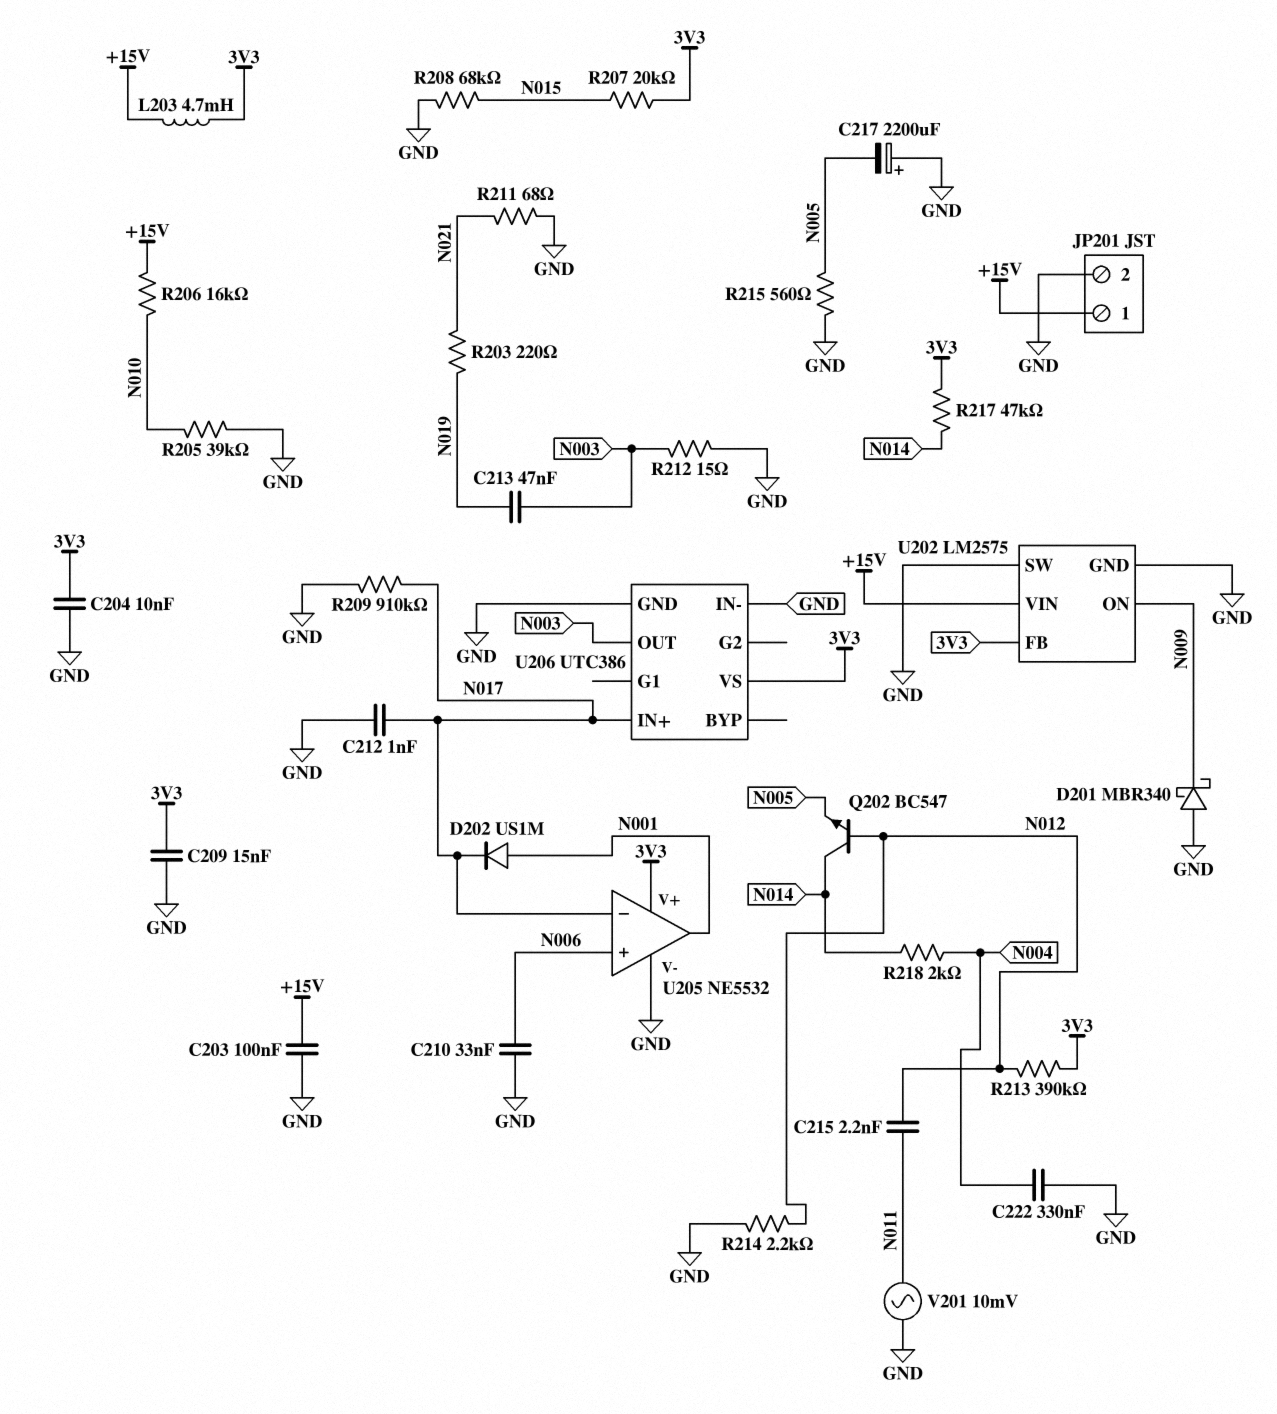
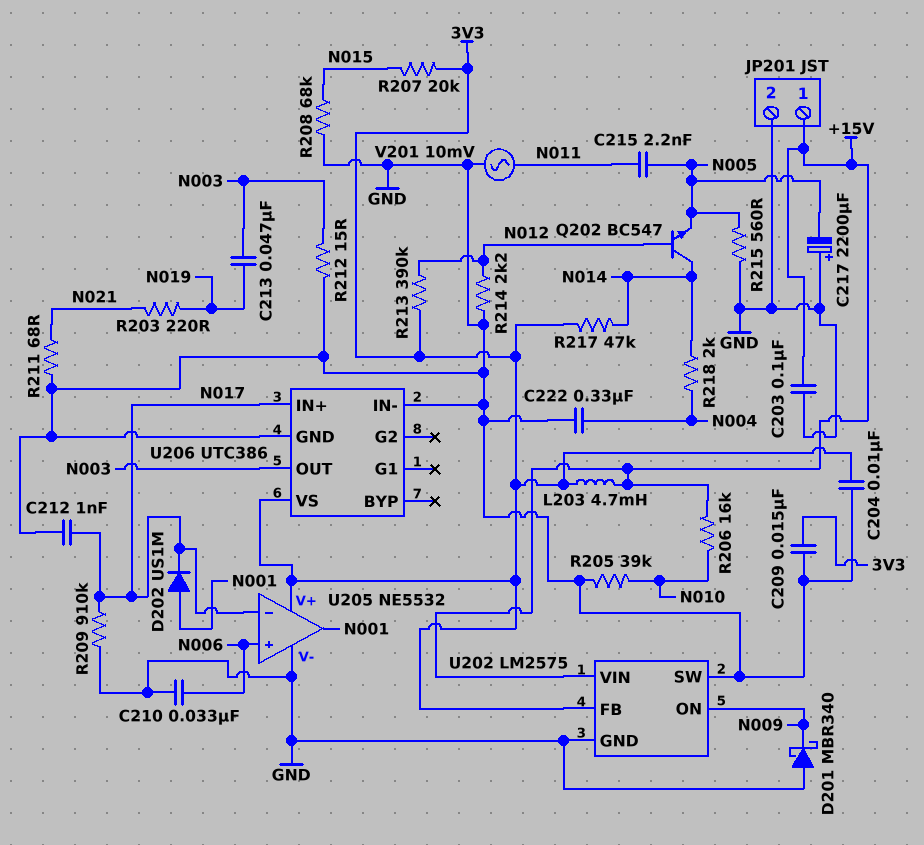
C215: 2.2nF (N011, N012) -> 2.2nF (N005, N011)

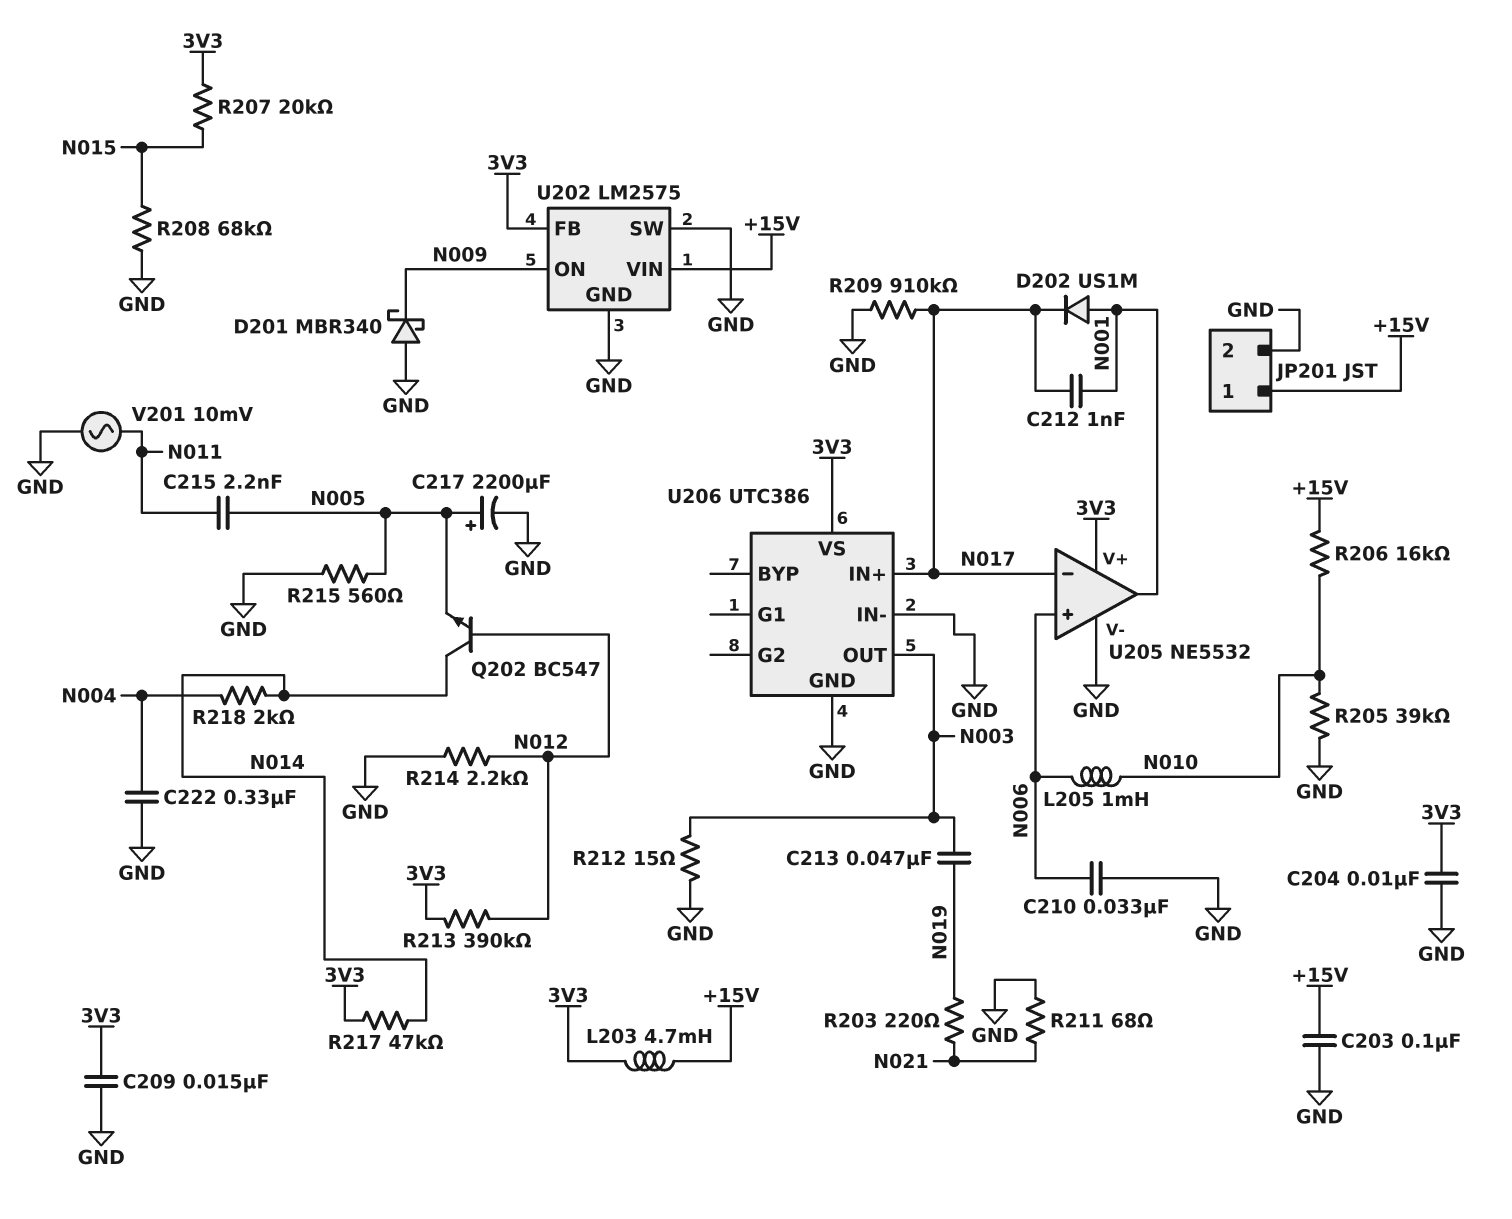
C212: 1nF (GND, N017) -> 1nF (N001, N017)
C217: 2200uF (plus GND, minus N005) -> 2200uF (plus N005, minus GND)
L205: none -> 1mH (N006, N010)

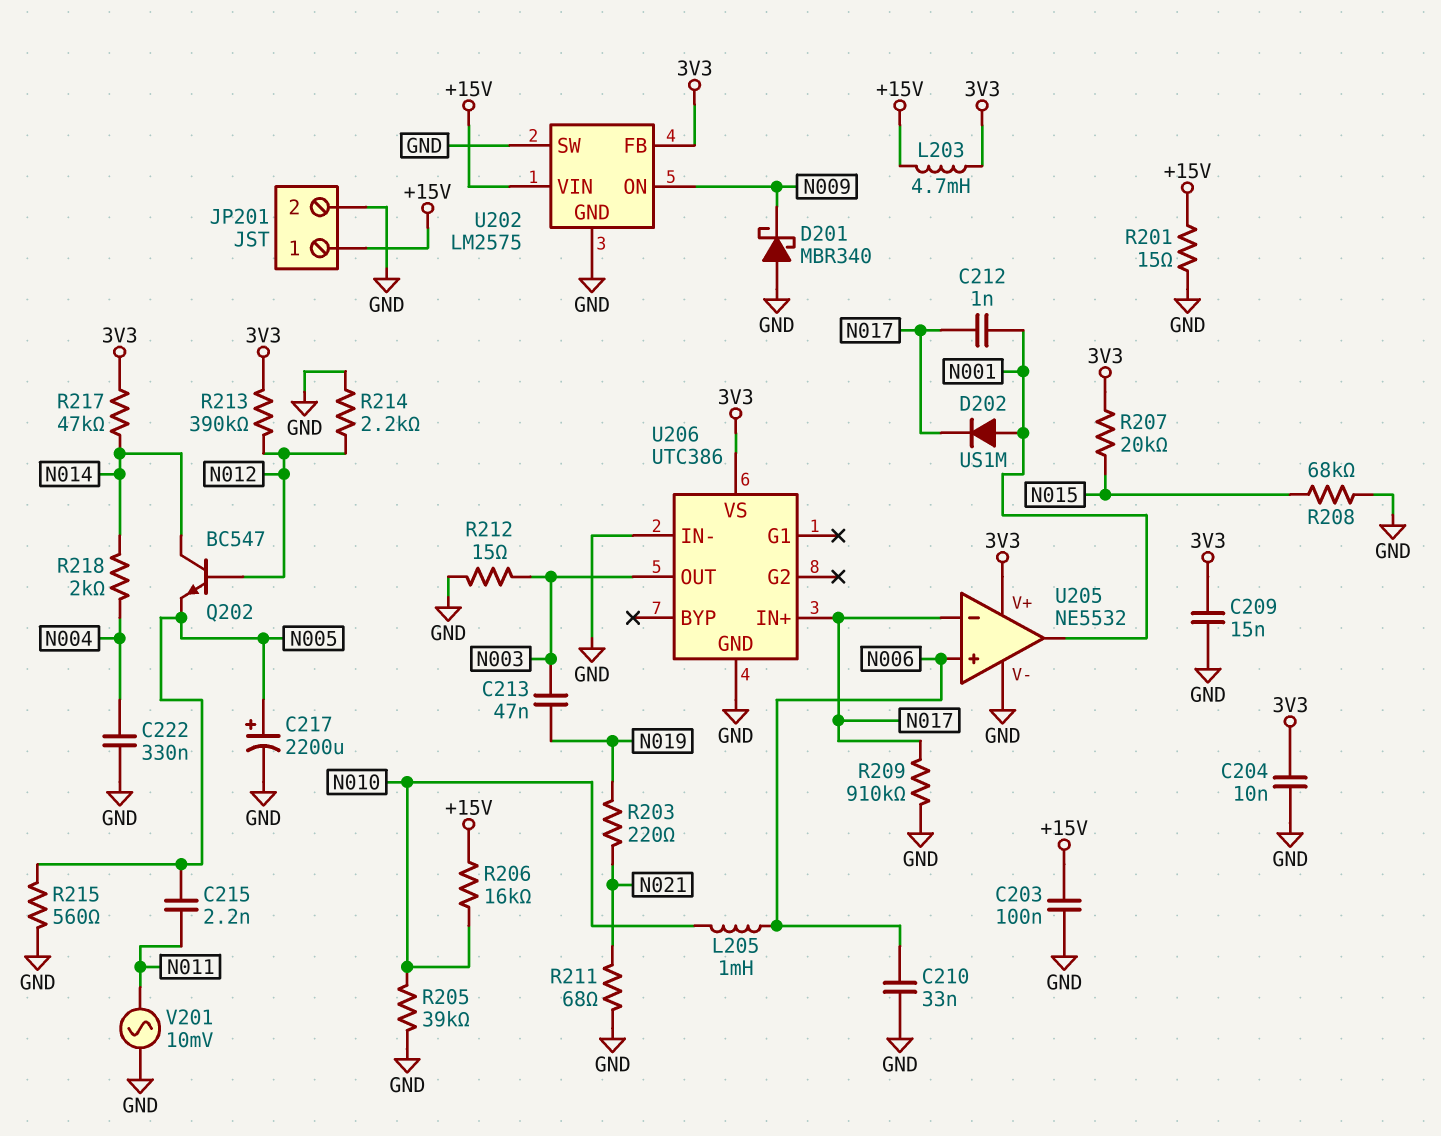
R201: none -> 15 (+15V, GND)

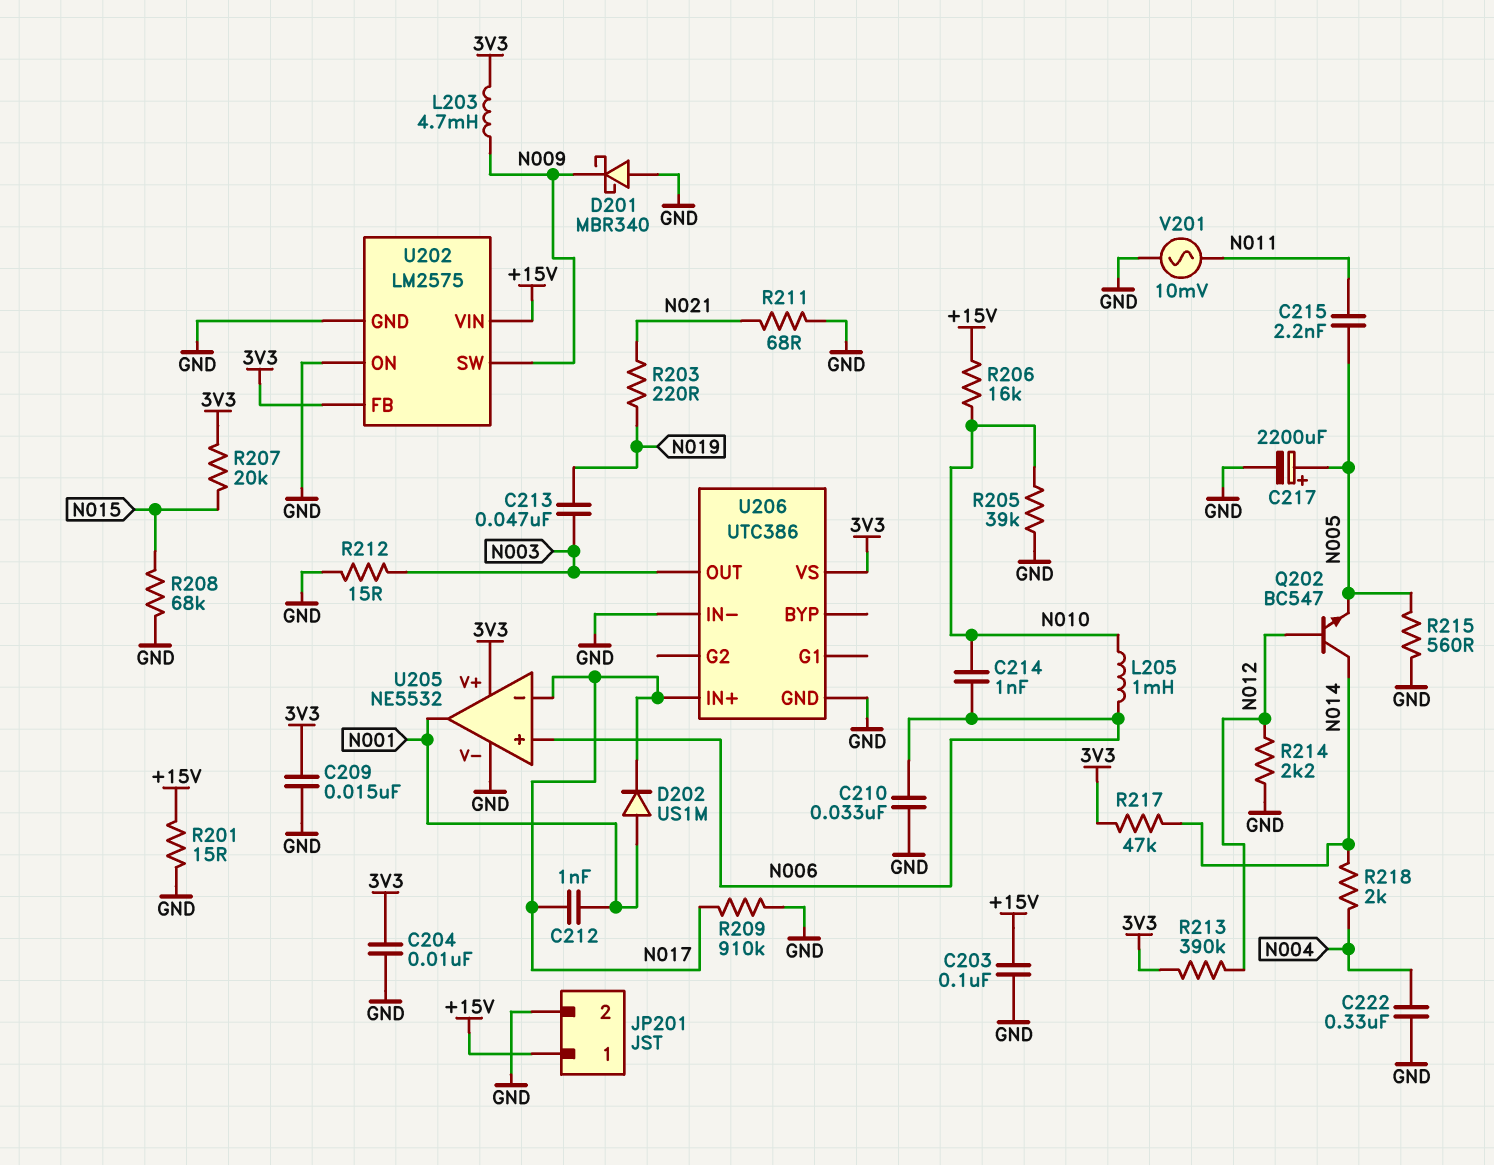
C214: none -> 1nF (N006, N010)
L203: 4.7mH (+15V, 3V3) -> 4.7mH (3V3, N009)
U202 pin ON: N009 -> GND
U202 pin SW: GND -> N009

